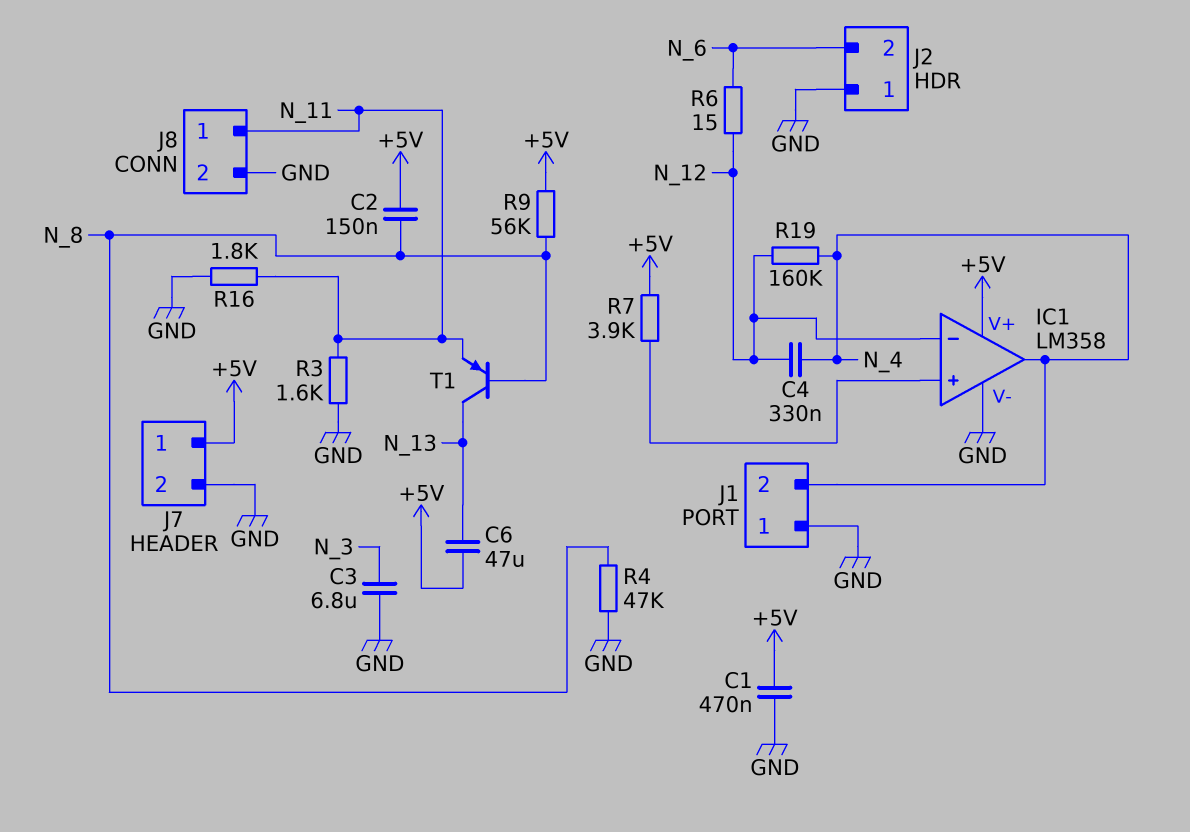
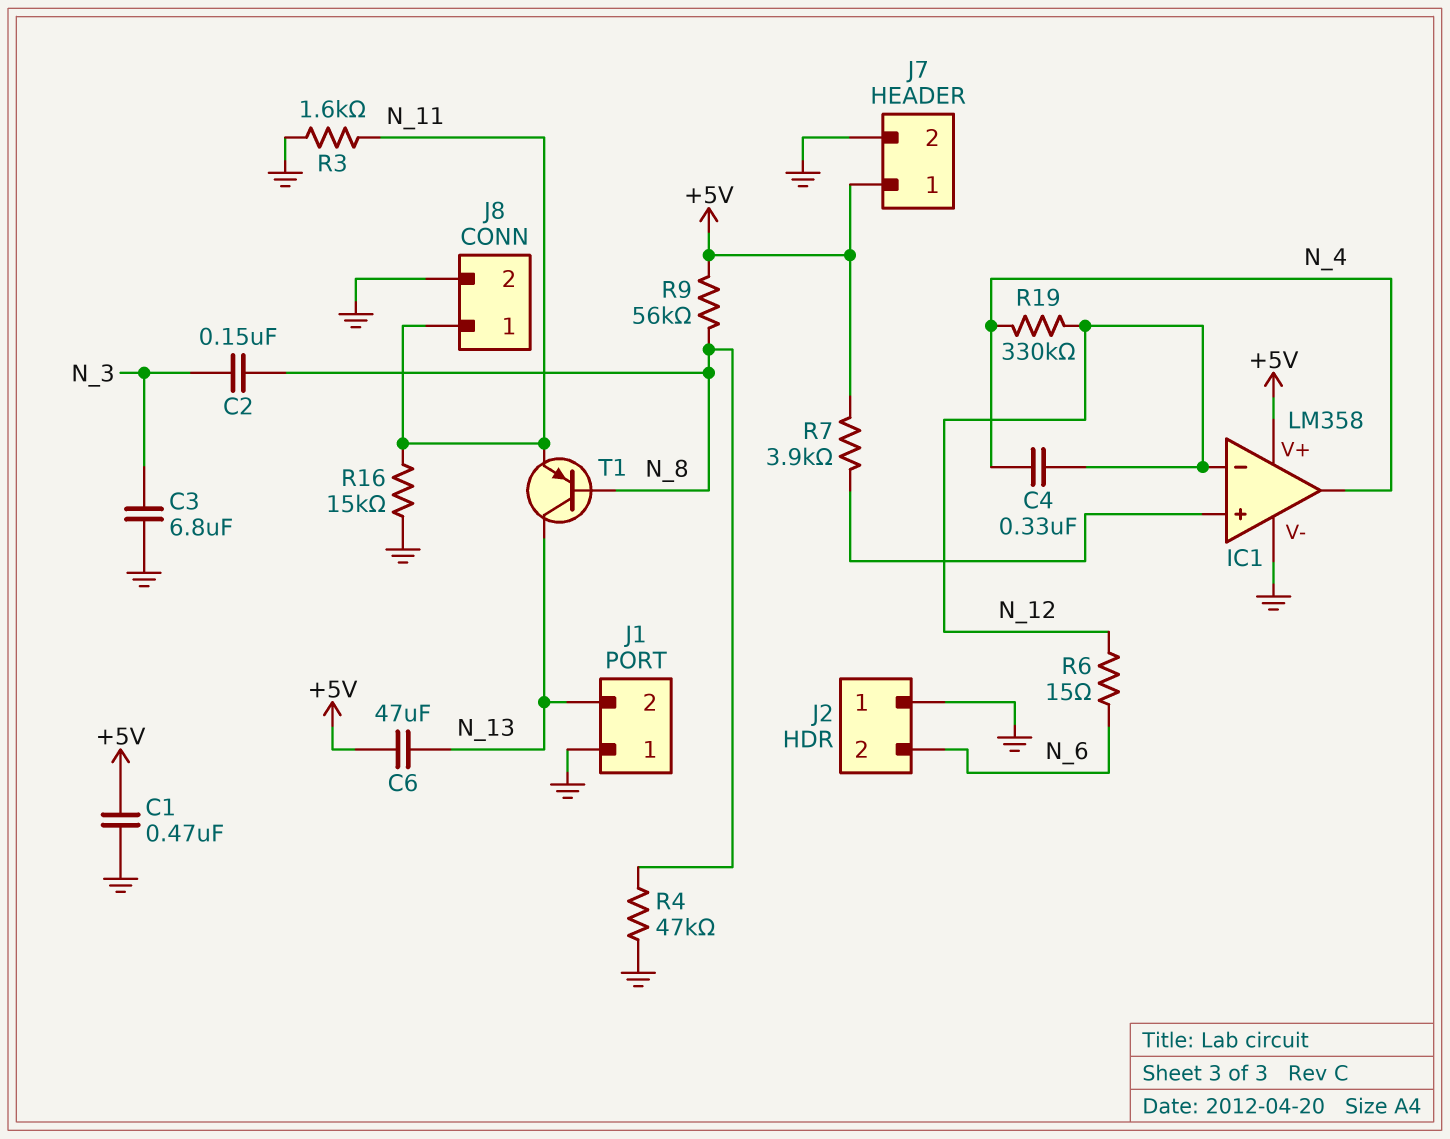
C2: 150nF (+5V, N_8) -> 150nF (N_3, N_8)
J1 pin 2: N_4 -> N_13
R16: 1.8k (GND, N_11) -> 15k (GND, N_11)
R19: 160k (N_4, N_12) -> 330k (N_4, N_12)

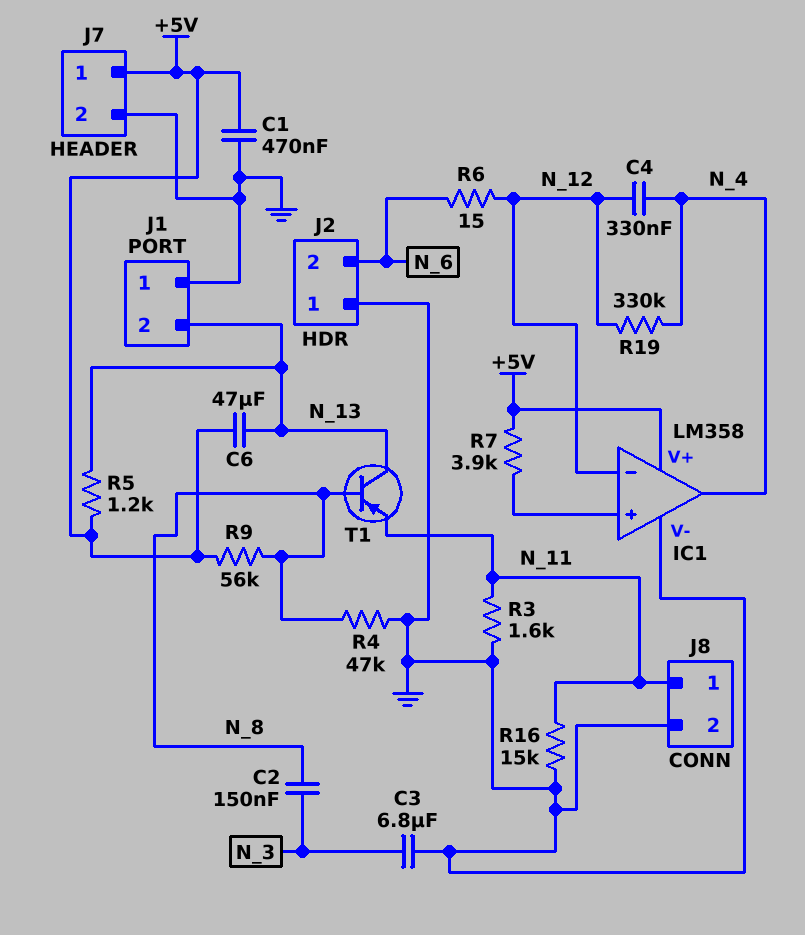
R5: none -> 1.2k (+5V, N_13)

